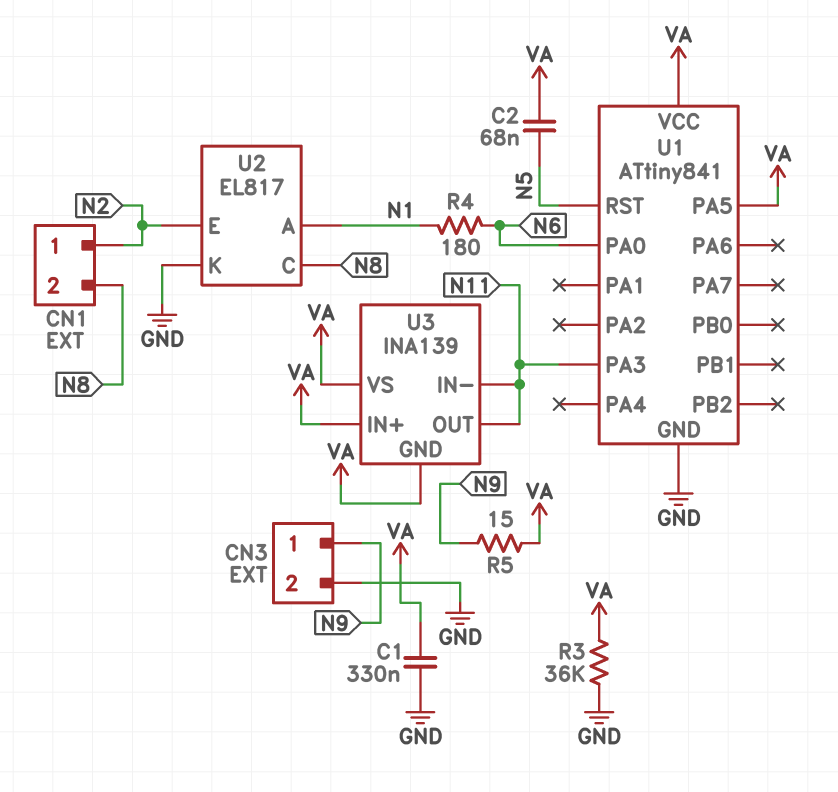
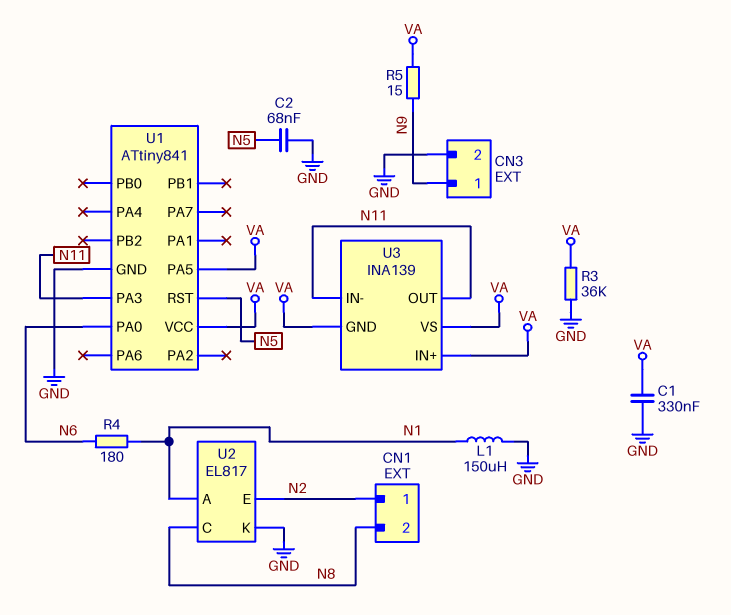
C2: 68nF (N5, VA) -> 68nF (GND, N5)
L1: none -> 150uH (GND, N1)

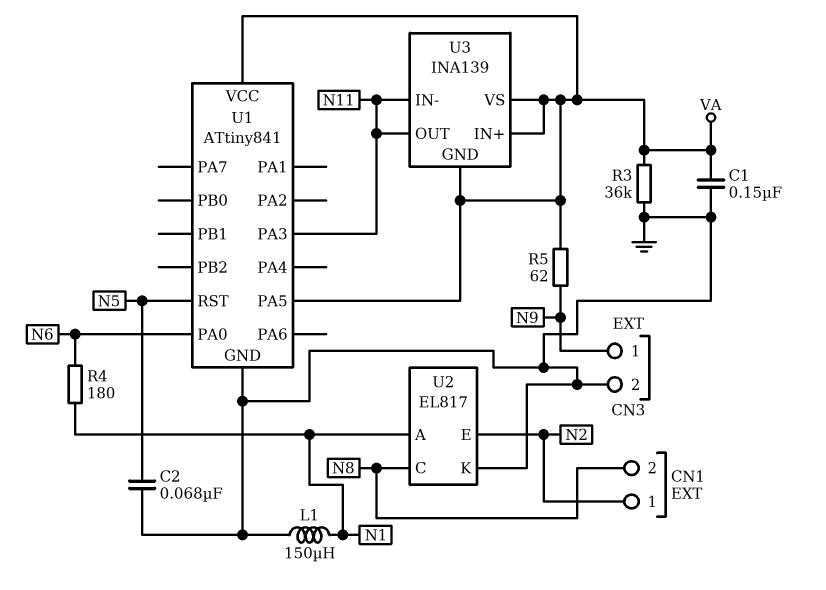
C1: 330nF (GND, VA) -> 150nF (GND, VA)
R5: 15 (N9, VA) -> 62 (N9, VA)

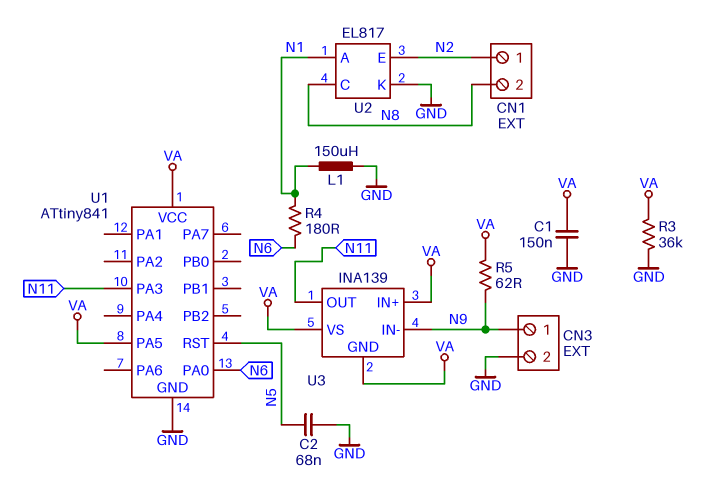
U3 pin IN-: N11 -> N9

